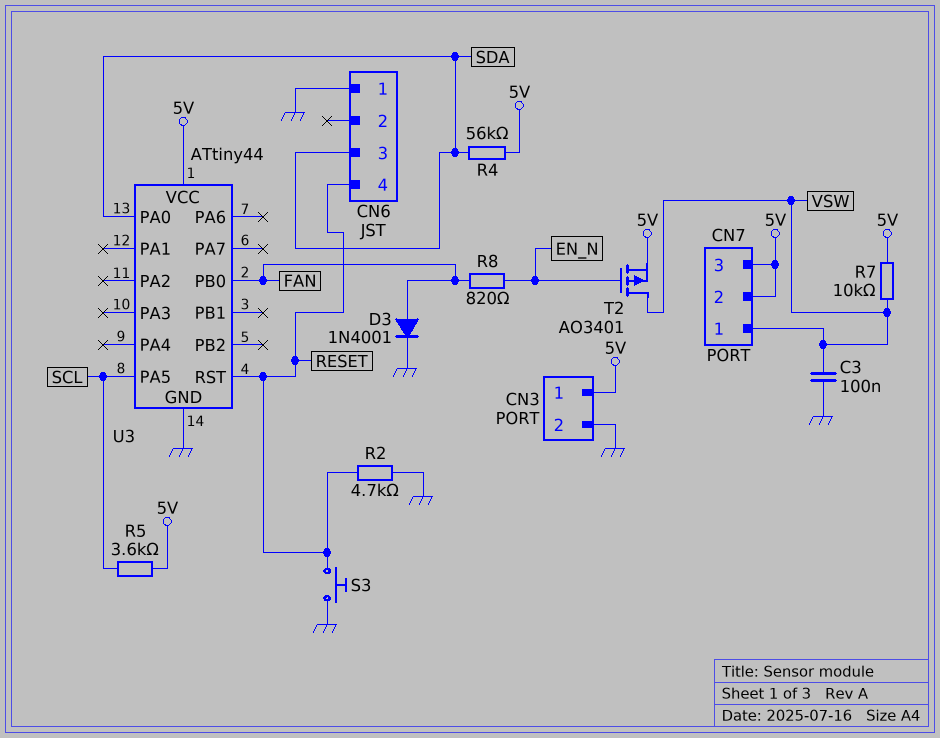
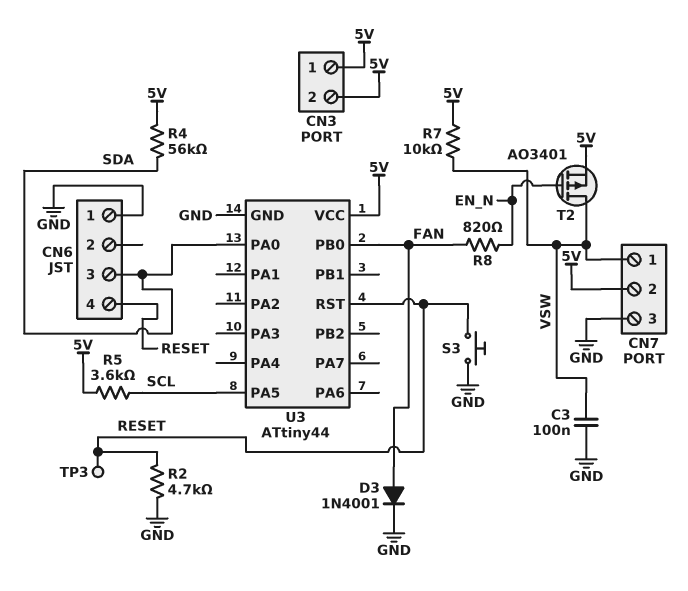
CN3 pin 2: GND -> 5V
CN7 pin 3: 5V -> GND
TP3: none -> test point (RESET)

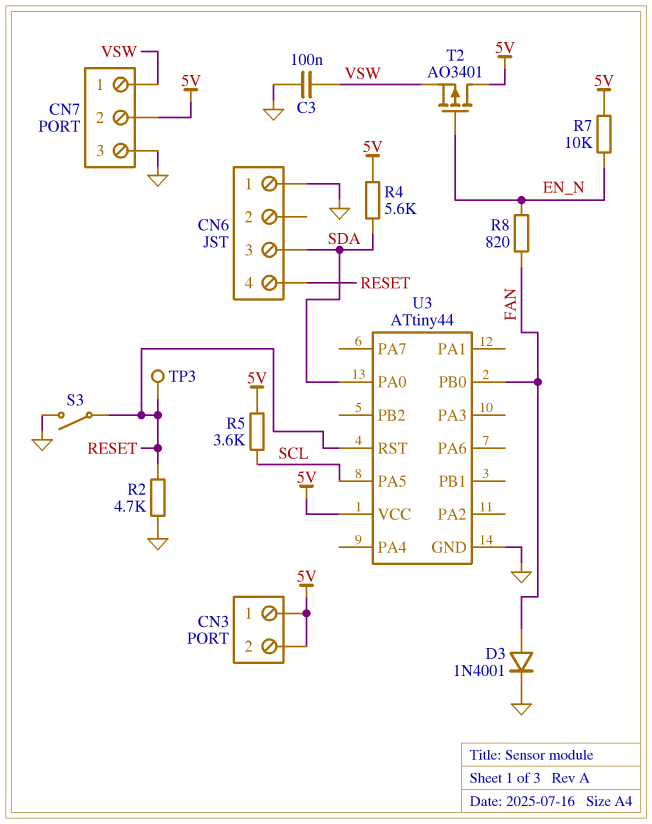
R4: 56k (5V, SDA) -> 5.6k (5V, SDA)
R7: 10k (5V, VSW) -> 10k (5V, EN_N)
S3: button (GND, RESET) -> switch (GND, RESET)
T2: PMOS AO3401 (G EN_N, D VSW, S 5V) -> PMOS AO3401 (G EN_N, D 5V, S VSW)

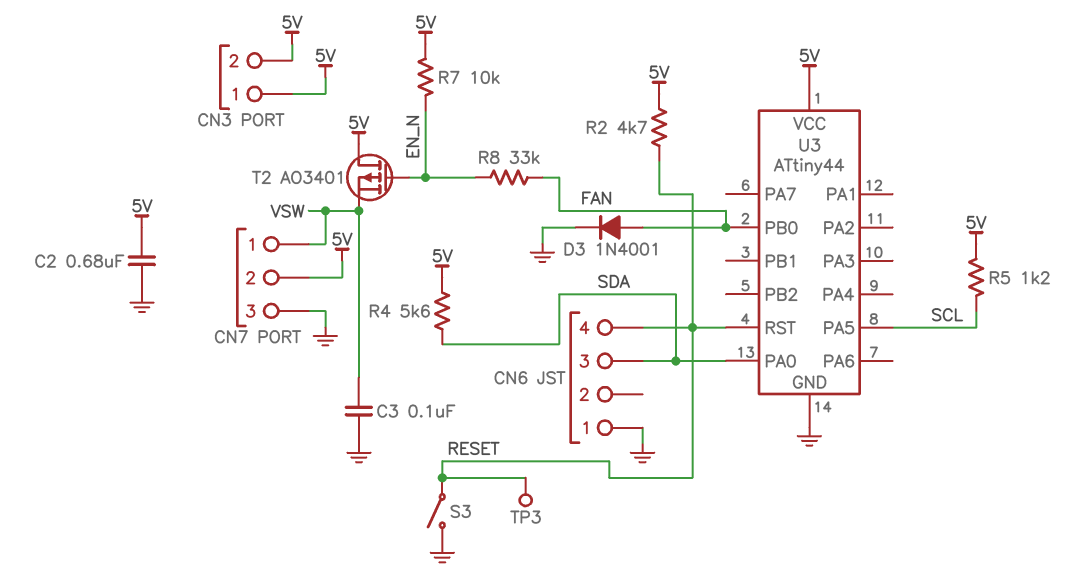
C2: none -> 680nF (5V, GND)
R2: 4.7k (GND, RESET) -> 4.7k (5V, RESET)
R5: 3.6k (5V, SCL) -> 1.2k (5V, SCL)
R8: 820 (EN_N, FAN) -> 33k (EN_N, FAN)

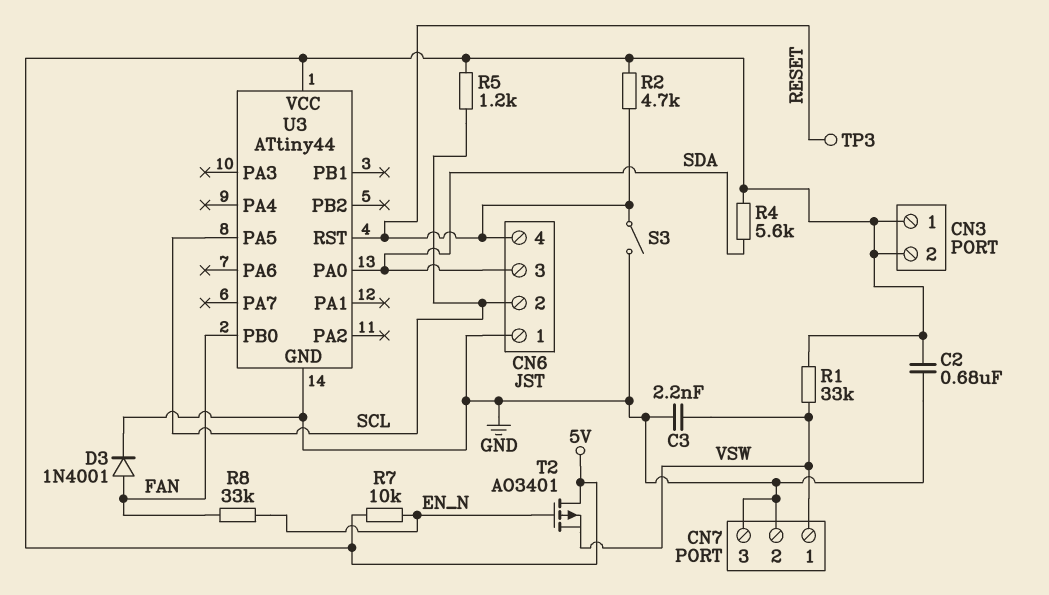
C3: 100nF (GND, VSW) -> 2.2nF (GND, VSW)
CN6 pin 2: none -> SCL
CN7 pin 2: 5V -> GND
R1: none -> 33k (5V, VSW)

